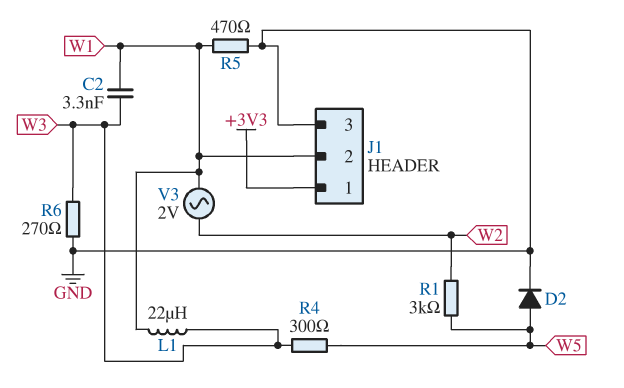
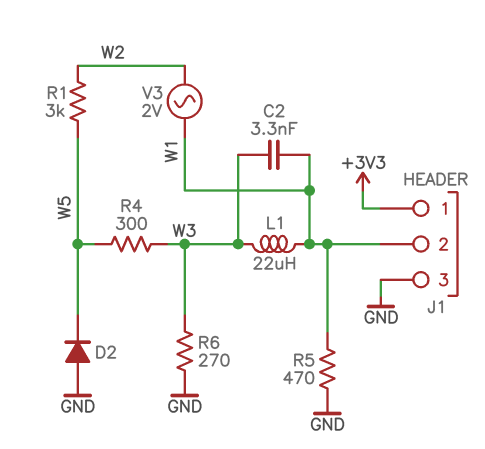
D2: diode (A W5, K GND) -> diode (A GND, K W5)

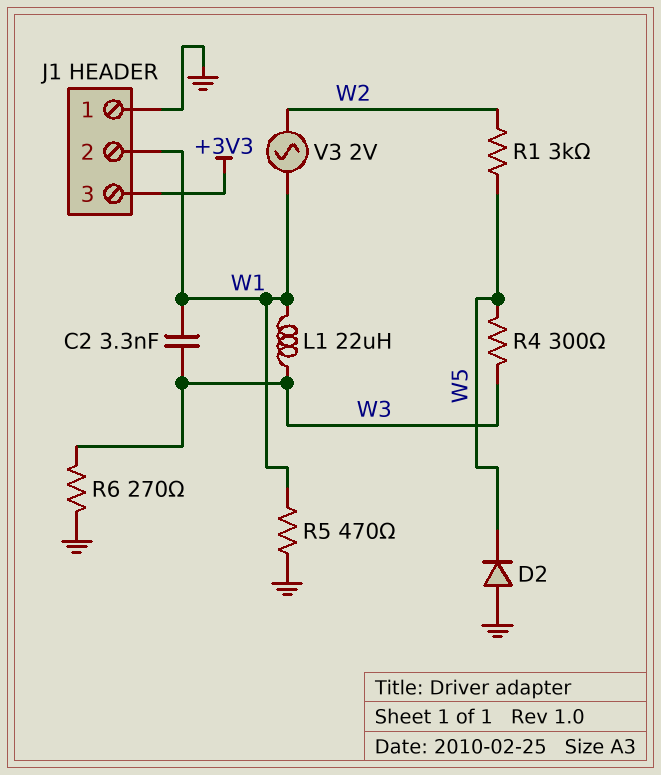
J1 pin 1: +3V3 -> GND
J1 pin 3: GND -> +3V3

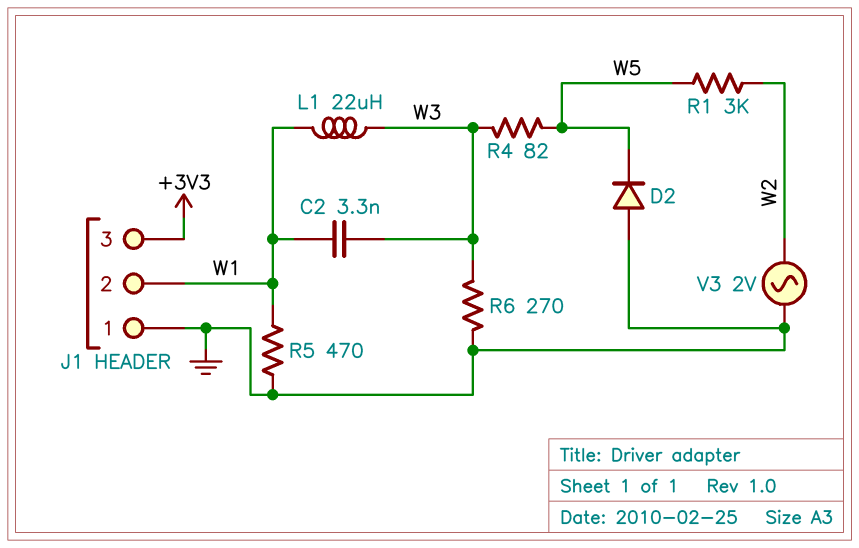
R4: 300 (W3, W5) -> 82 (W3, W5)
V3: AC 2V (W1, W2) -> AC 2V (GND, W2)

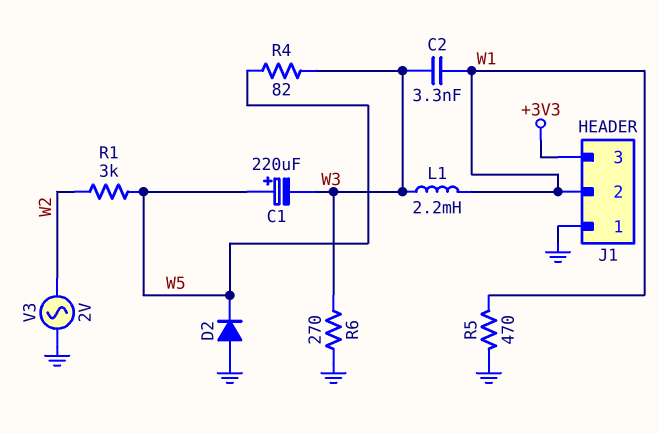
C1: none -> 220uF (plus W5, minus W3)
L1: 22uH (W1, W3) -> 2.2mH (W1, W3)

